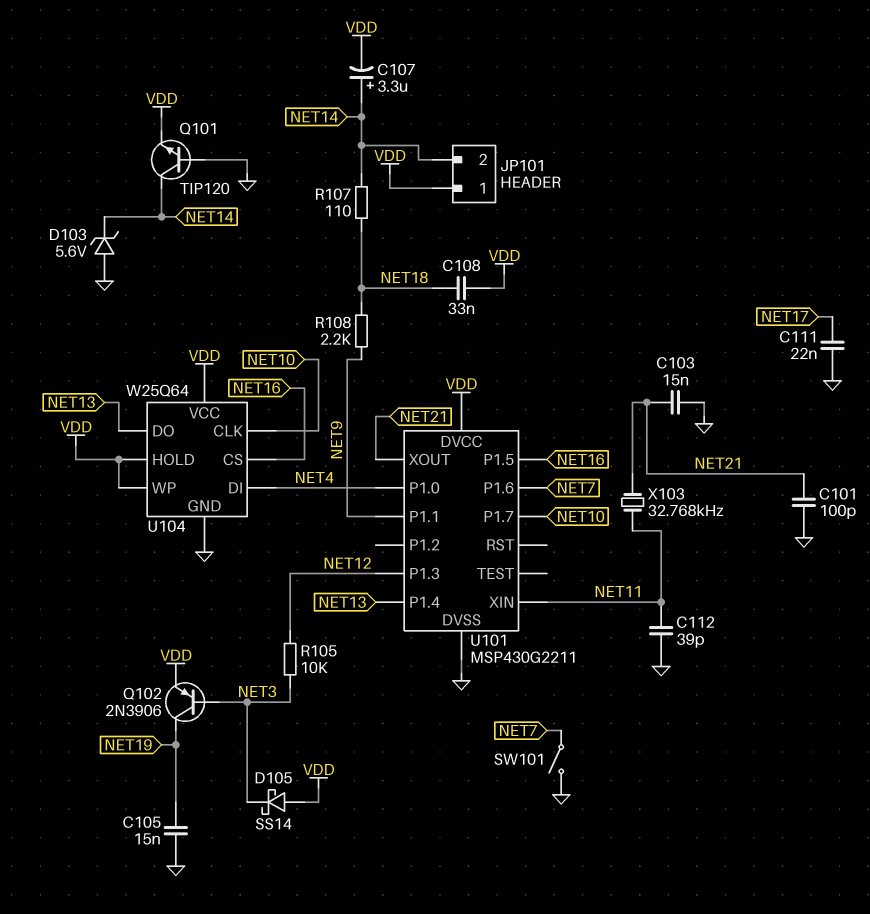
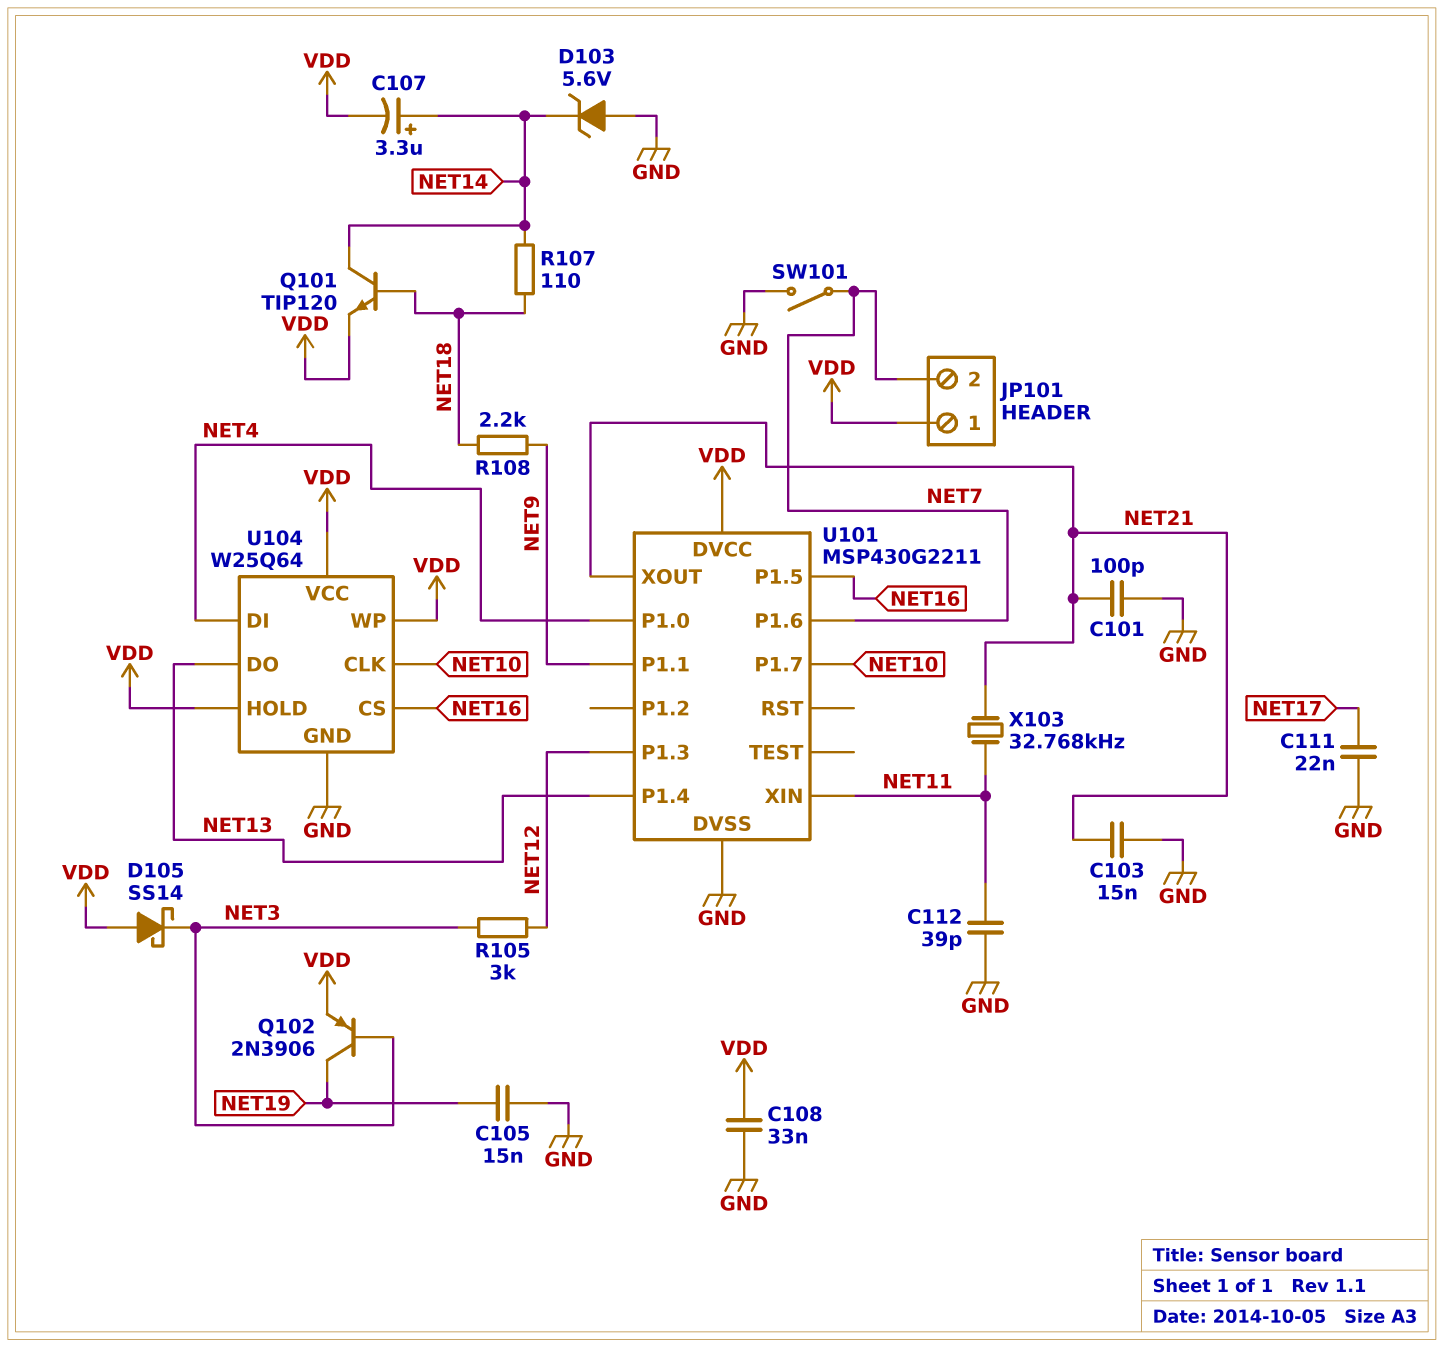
C108: 33nF (NET18, VDD) -> 33nF (GND, VDD)
JP101 pin 2: NET14 -> NET7
Q101: NPN TIP120 (B GND, C NET14, E VDD) -> NPN TIP120 (B NET18, C NET14, E VDD)
R105: 10k (NET3, NET12) -> 3k (NET3, NET12)

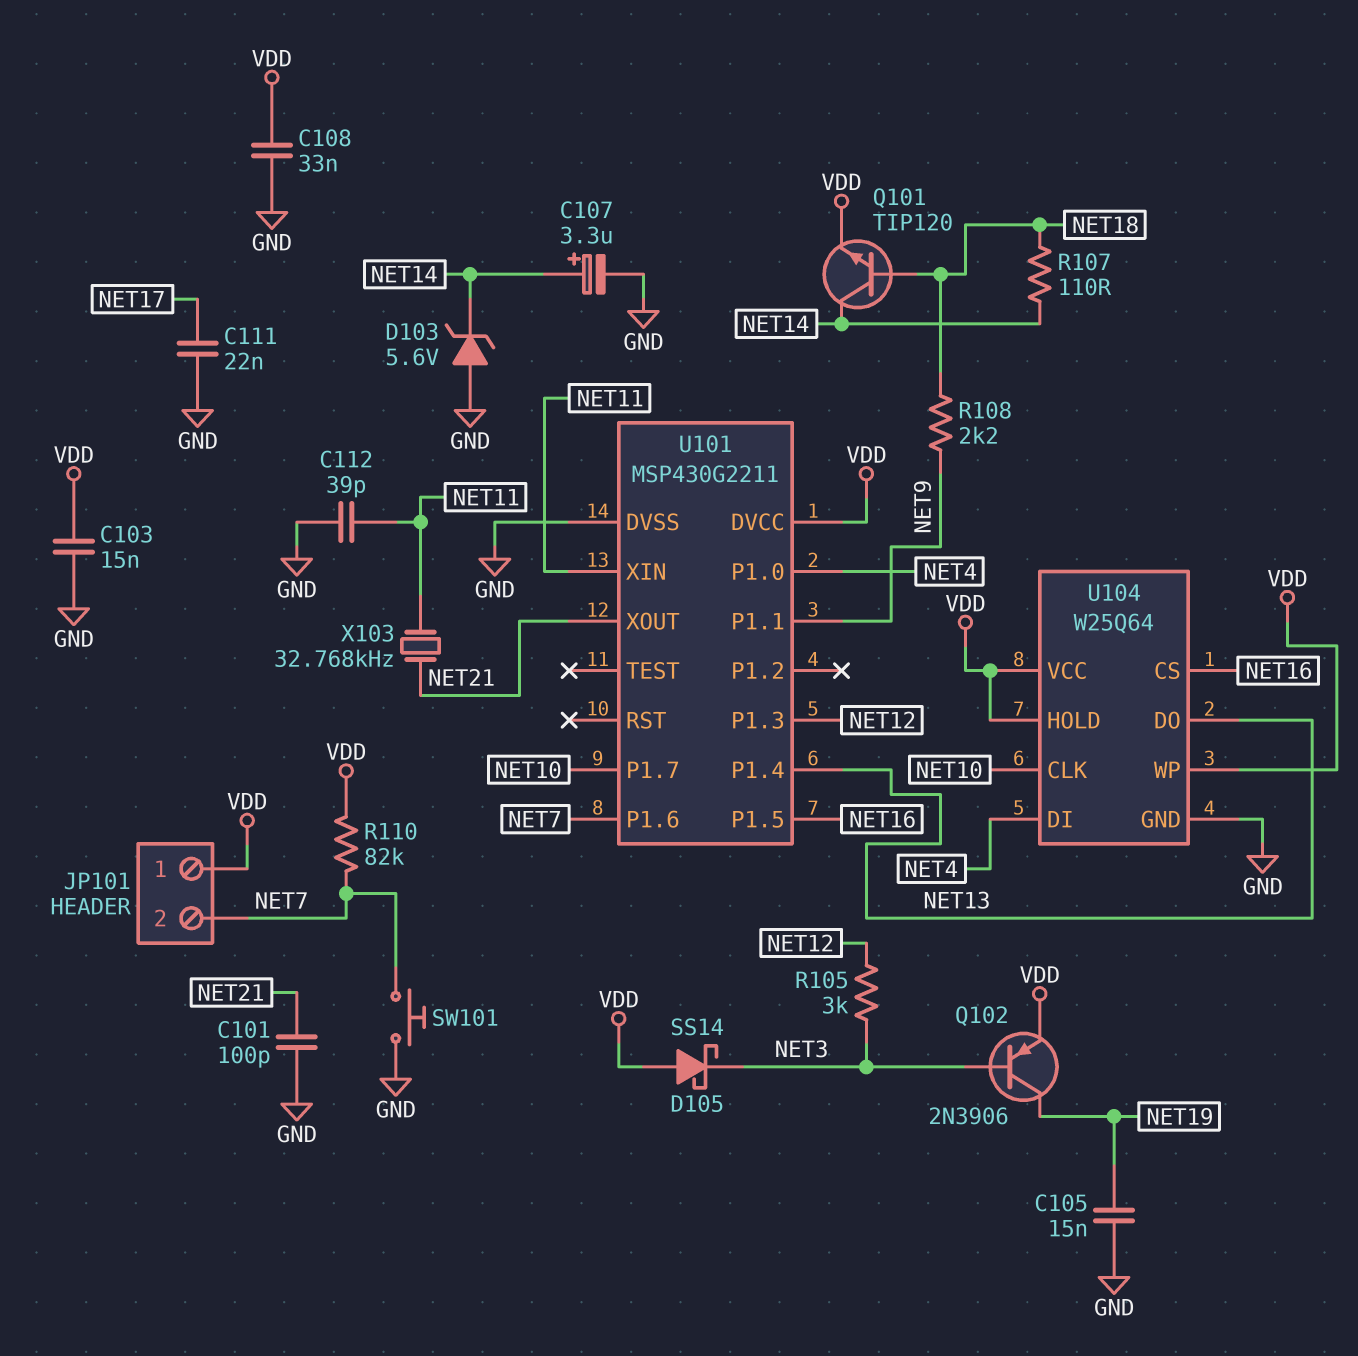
C103: 15nF (GND, NET21) -> 15nF (GND, VDD)
C107: 3.3uF (plus NET14, minus VDD) -> 3.3uF (plus NET14, minus GND)
R110: none -> 82k (NET7, VDD)
SW101: switch (GND, NET7) -> button (GND, NET7)

